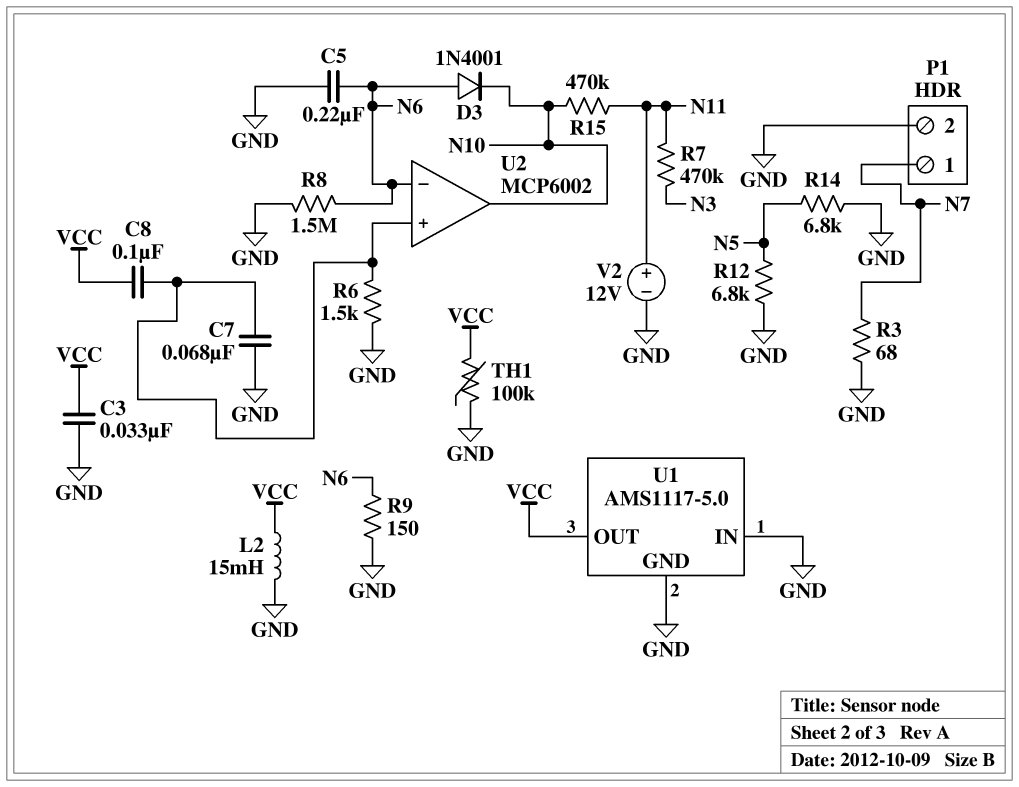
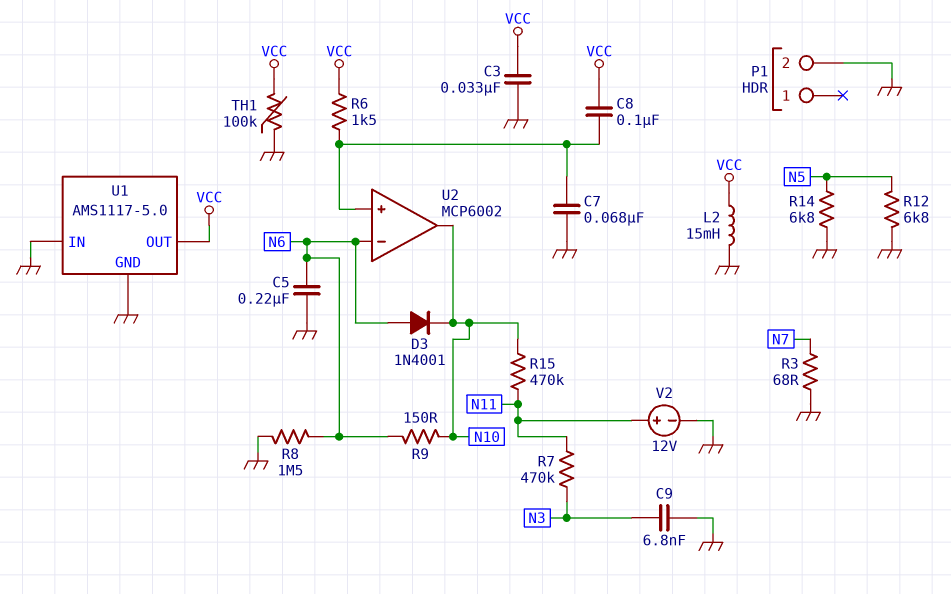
C9: none -> 6.8nF (GND, N3)
P1 pin 1: N7 -> none
R6: 1.5k (GND, U2/in+) -> 1.5k (U2/in+, VCC)
R9: 150 (GND, N6) -> 150 (N6, N10)

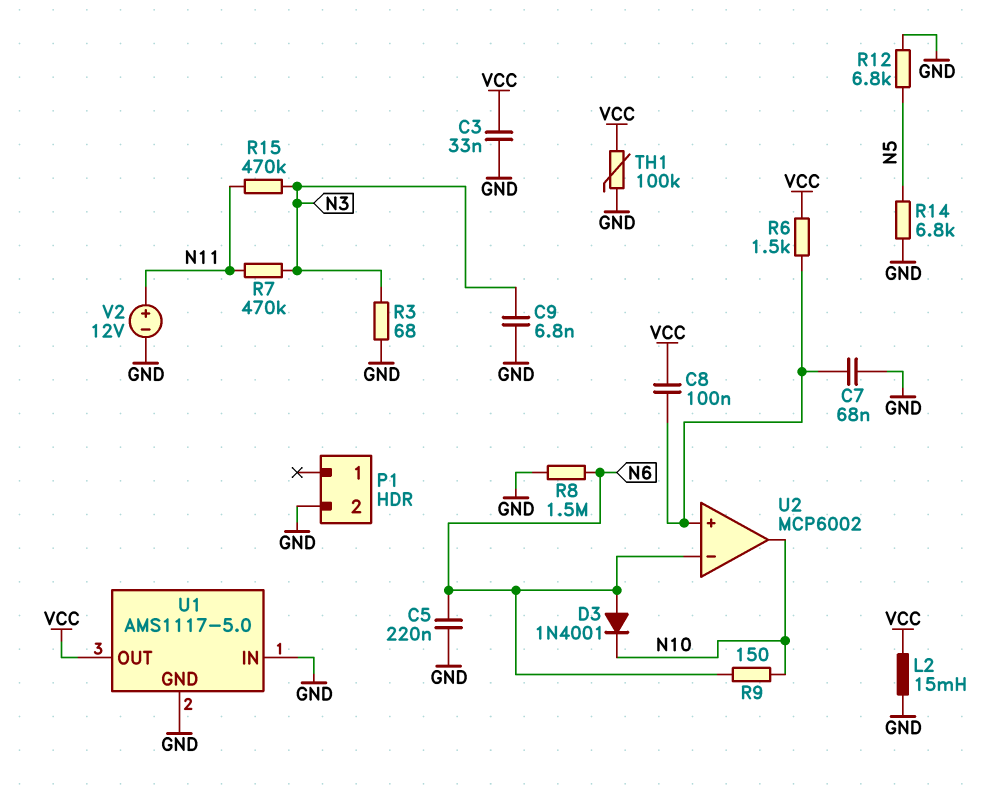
R3: 68 (GND, N7) -> 68 (GND, N3)
R15: 470k (N10, N11) -> 470k (N3, N11)

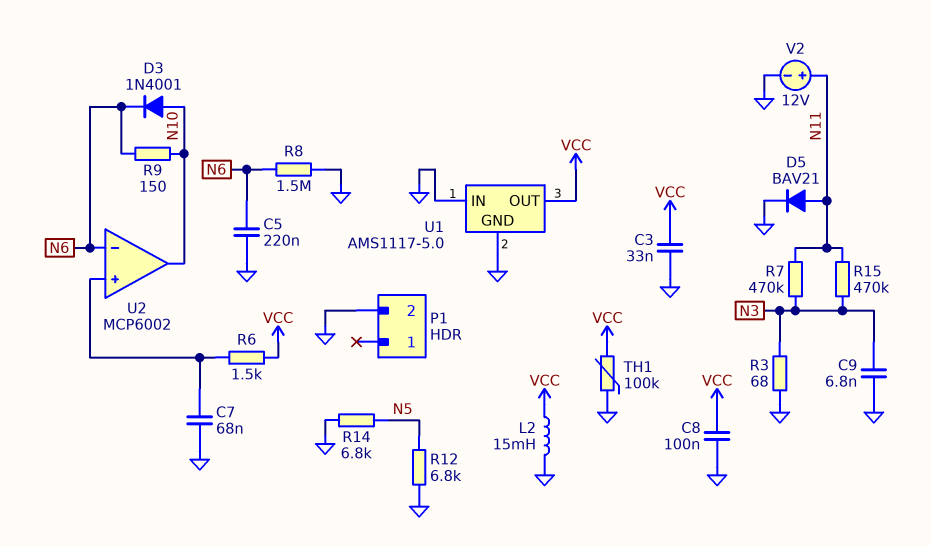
C8: 100nF (U2/in+, VCC) -> 100nF (GND, VCC)
D3: diode 1N4001 (A N6, K N10) -> diode 1N4001 (A N10, K N6)
D5: none -> diode BAV21 (A N11, K GND)

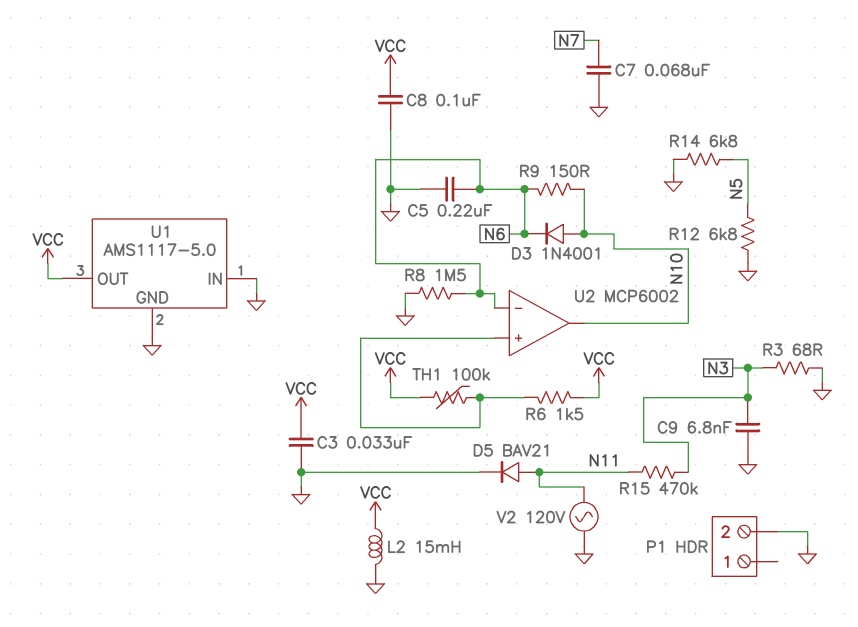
C7: 68nF (GND, U2/in+) -> 68nF (GND, N7)
R7: 470k (N3, N11) -> none
TH1: 100k (GND, VCC) -> 100k (U2/in+, VCC)
V2: 12V (plus N11, minus GND) -> AC 120V (GND, N11)

